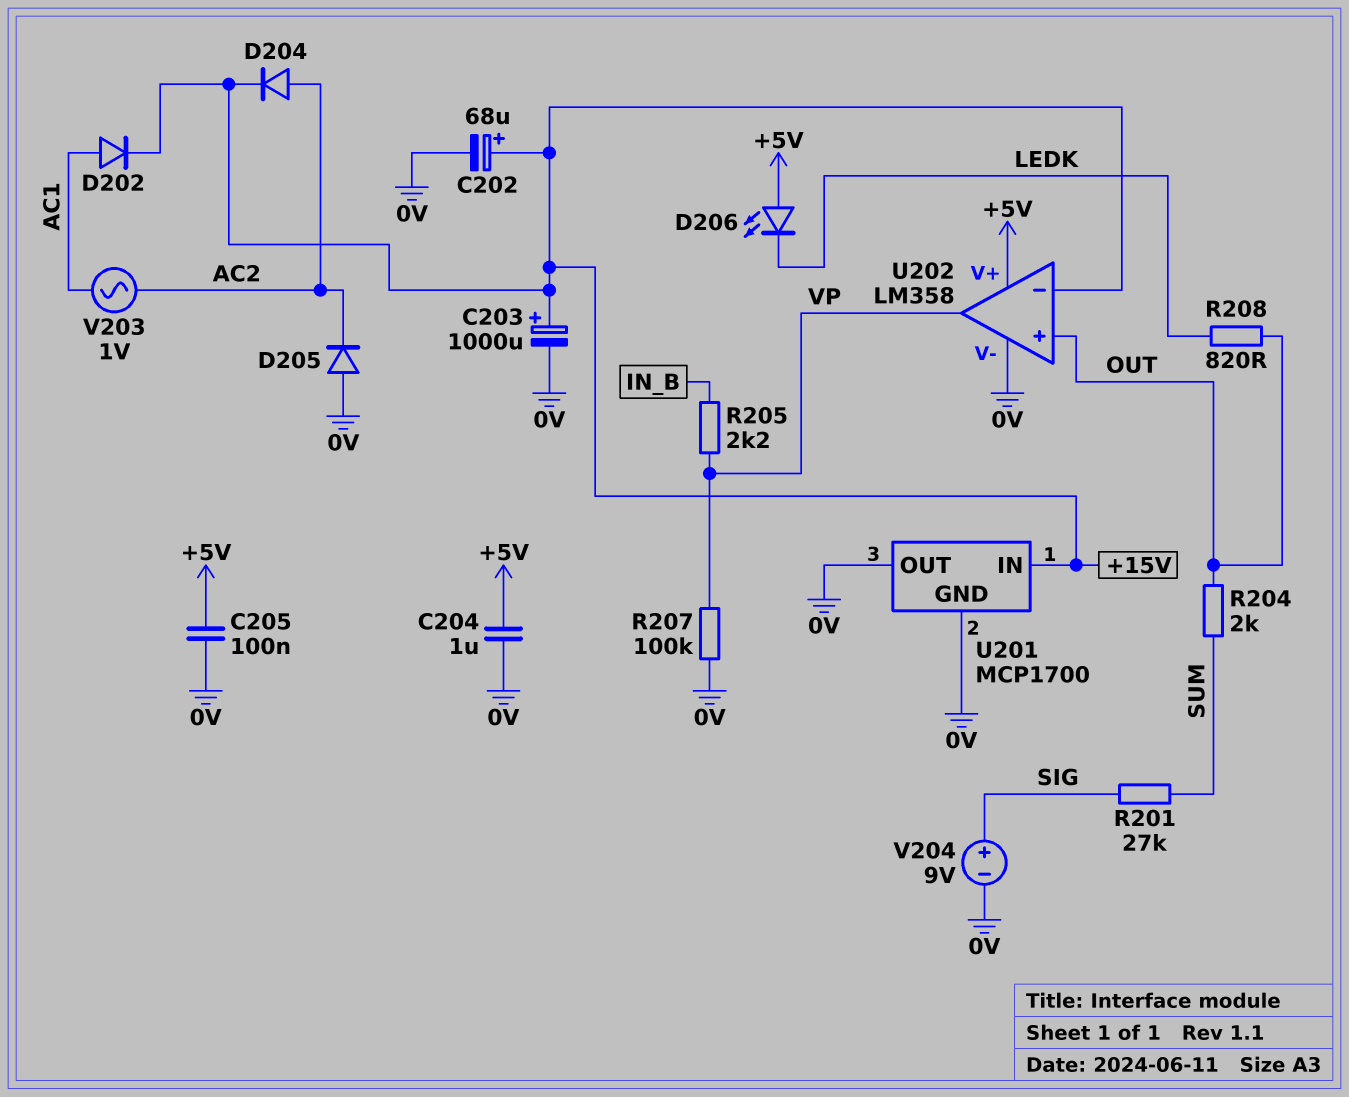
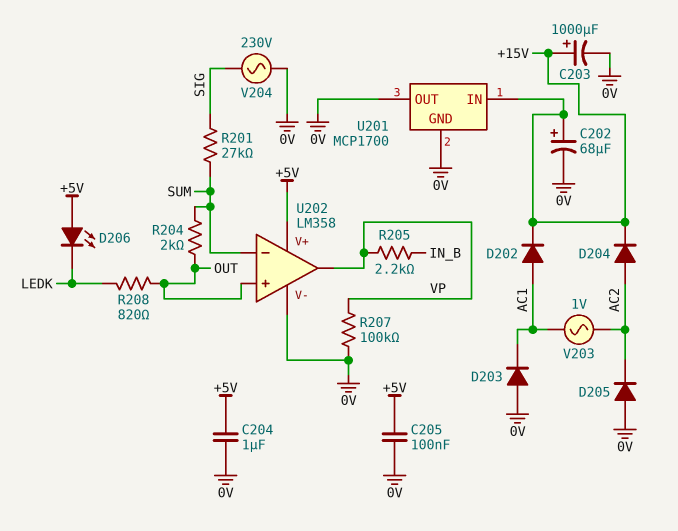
D203: none -> diode (A 0V, K AC1)
U202 pin in-: +15V -> SUM
V204: 9V (plus SIG, minus 0V) -> AC 230V (0V, SIG)

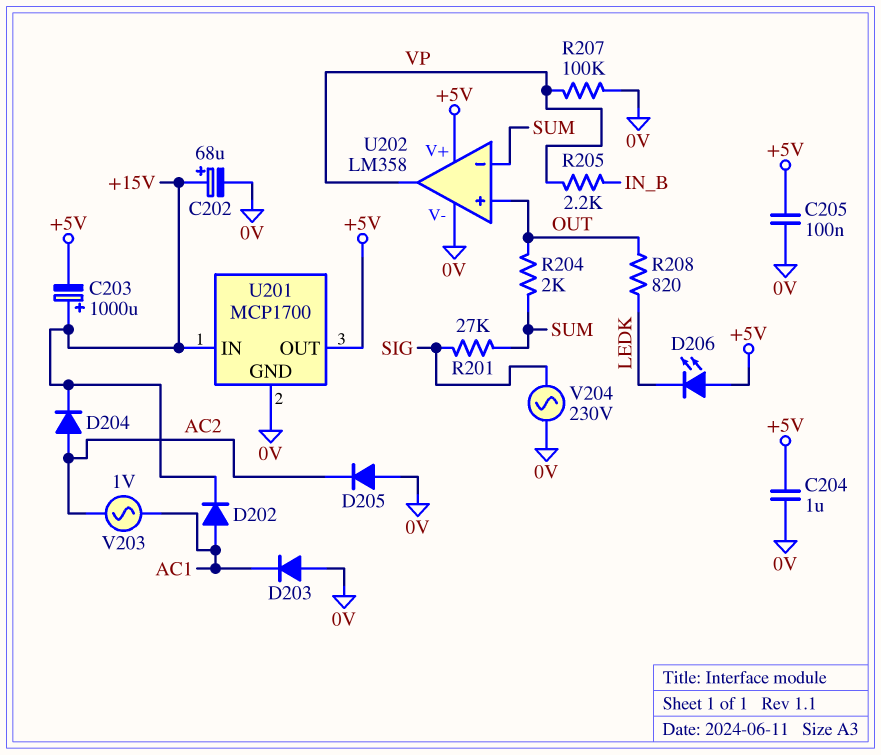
C203: 1000uF (plus +15V, minus 0V) -> 1000uF (plus +15V, minus +5V)
U201 pin OUT: 0V -> +5V

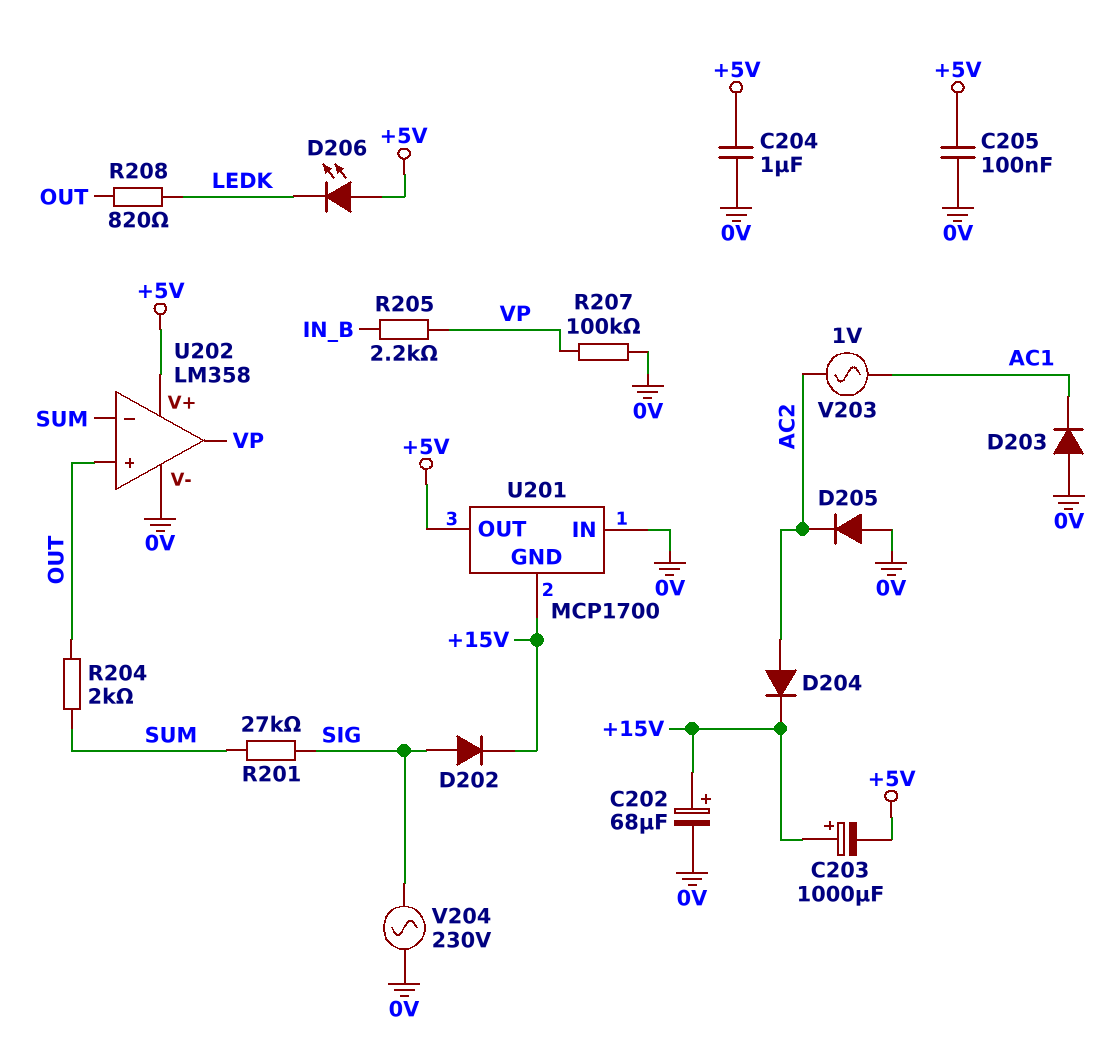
D202: diode (A AC1, K +15V) -> diode (A SIG, K +15V)
U201 pin GND: 0V -> +15V
U201 pin IN: +15V -> 0V

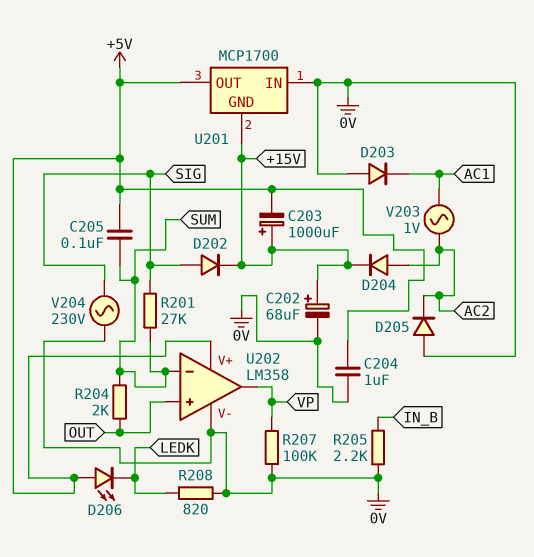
C205: 100nF (+5V, 0V) -> 100nF (+5V, SUM)
R205: 2.2k (IN_B, VP) -> 2.2k (0V, IN_B)
R208: 820 (LEDK, OUT) -> 820 (0V, LEDK)

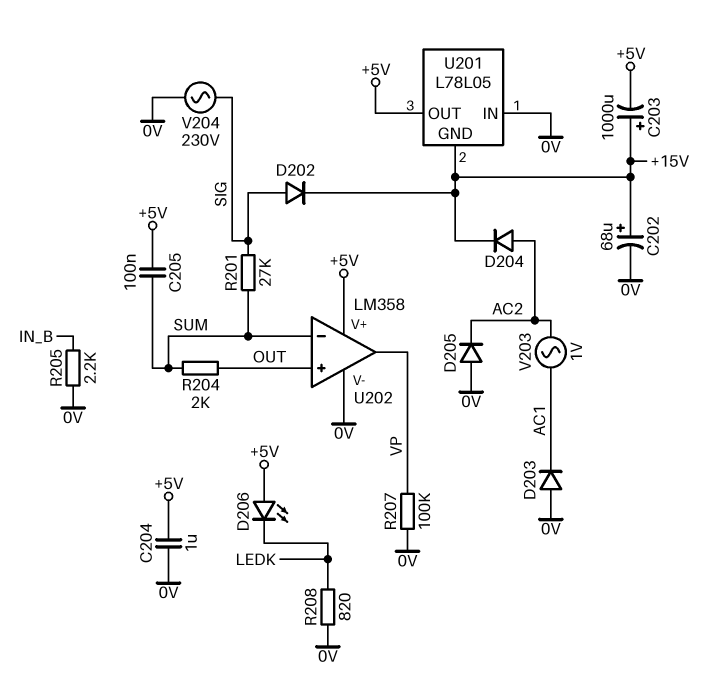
U201: MCP1700 -> L78L05

